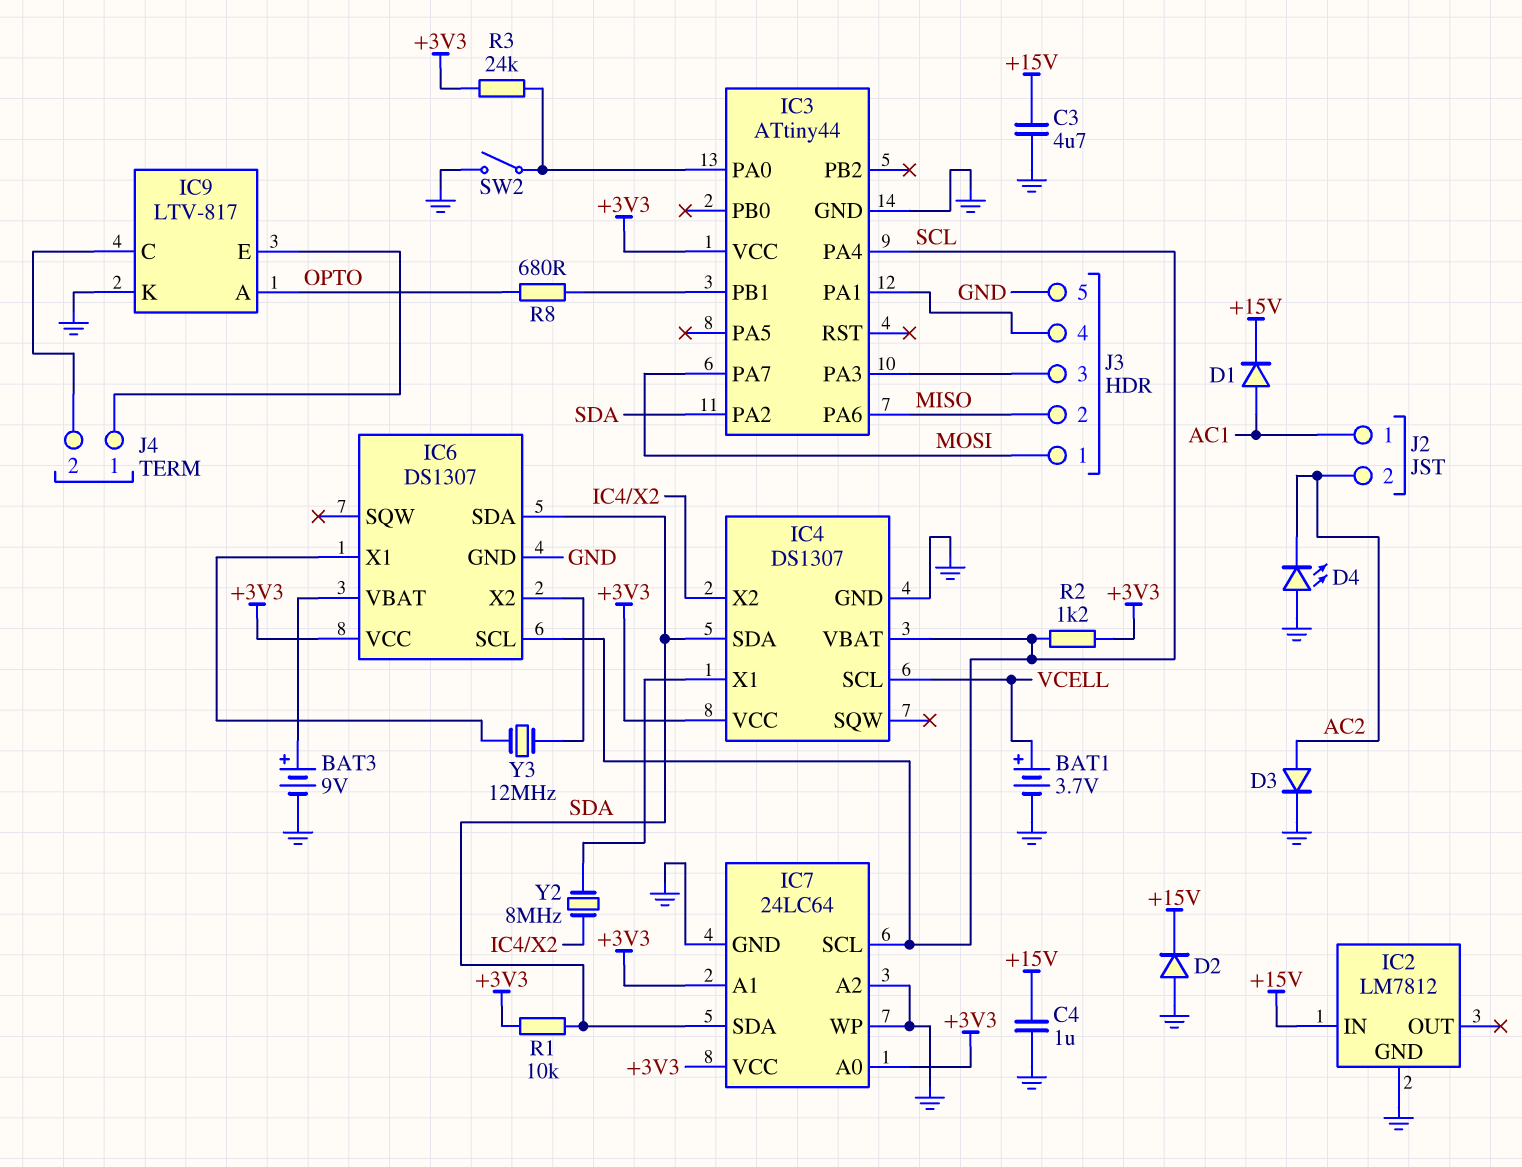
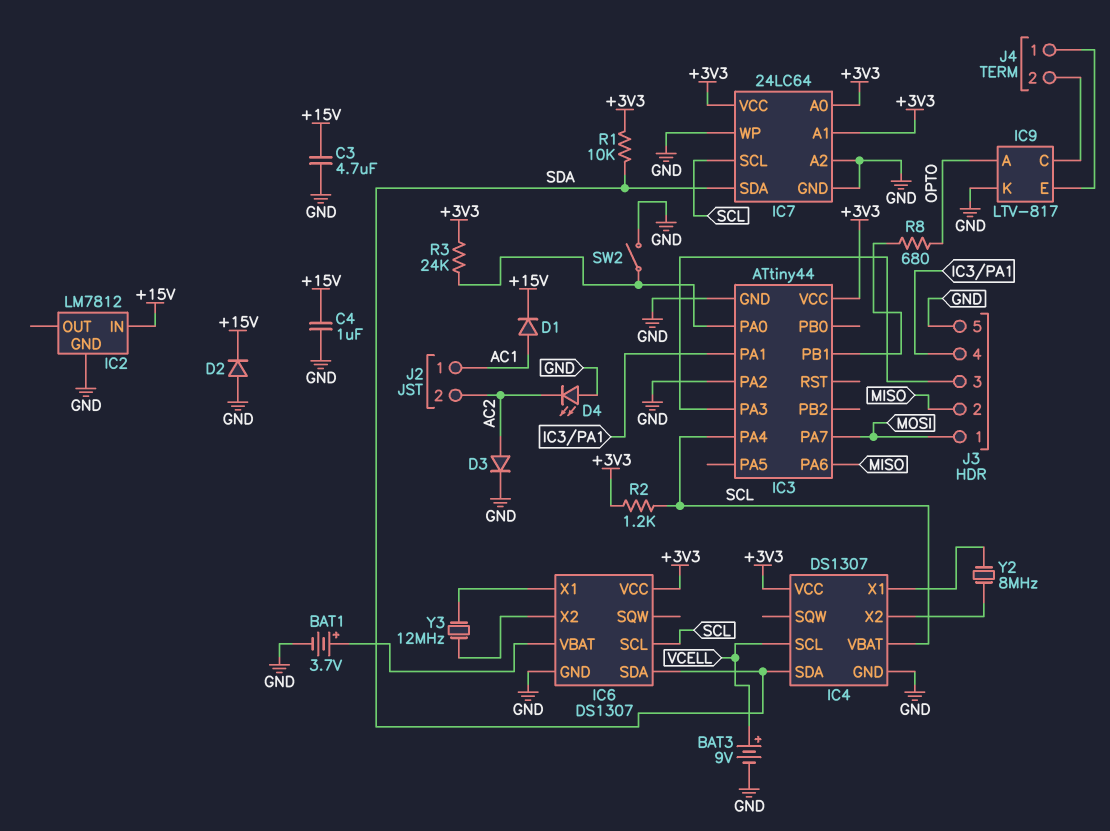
BAT1: 3.7V (plus VCELL, minus GND) -> 3.7V (plus IC6/VBAT, minus GND)
BAT3: 9V (plus IC6/VBAT, minus GND) -> 9V (plus VCELL, minus GND)
IC3 pin PA2: SDA -> GND

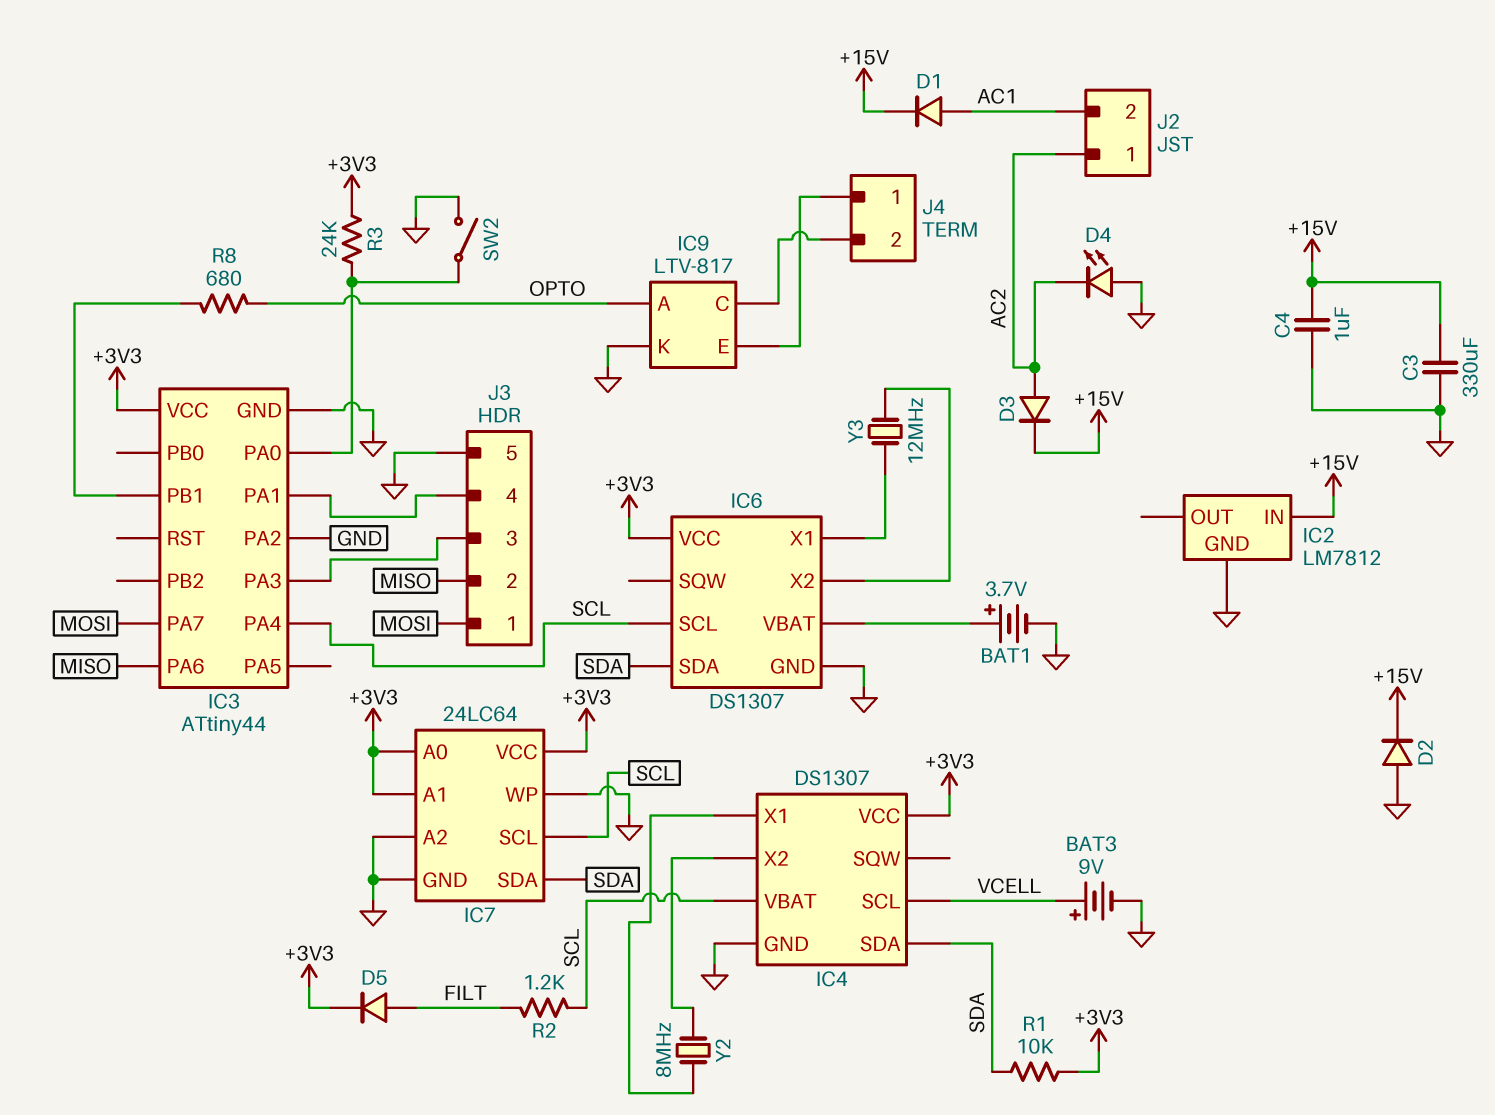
C3: 4.7uF (+15V, GND) -> 330uF (+15V, GND)
D3: diode (A AC2, K GND) -> diode (A AC2, K +15V)
D5: none -> diode (A FILT, K +3V3)
J2 pin 1: AC1 -> AC2
J2 pin 2: AC2 -> AC1
R2: 1.2k (+3V3, SCL) -> 1.2k (FILT, SCL)

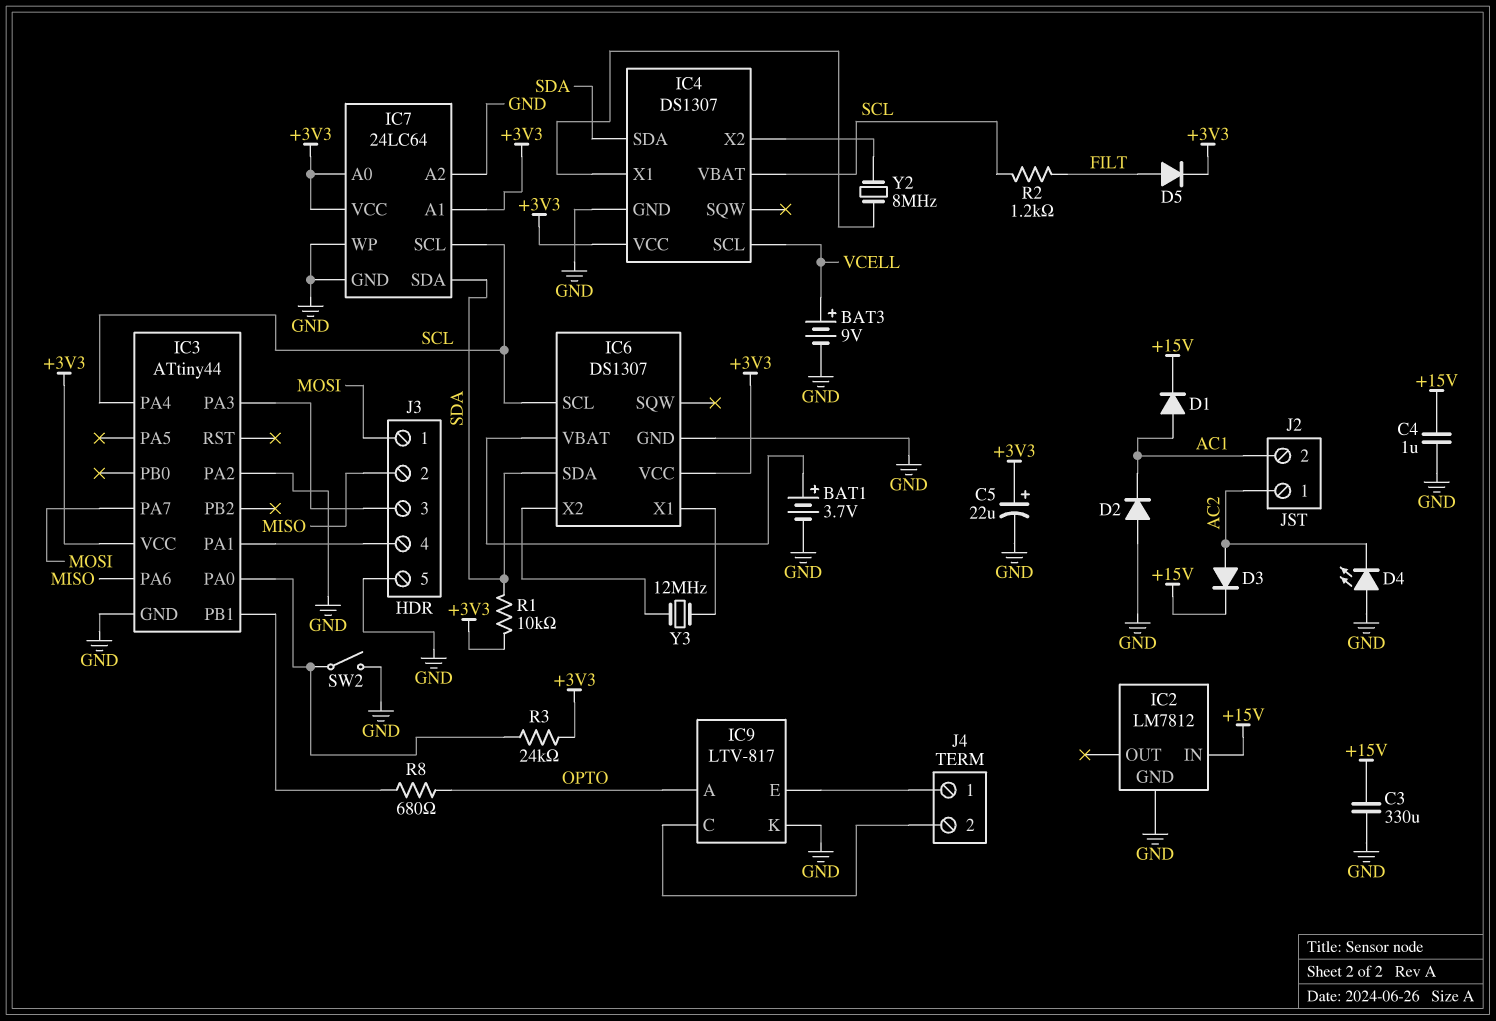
C5: none -> 22uF (plus +3V3, minus GND)
D2: diode (A GND, K +15V) -> diode (A GND, K AC1)

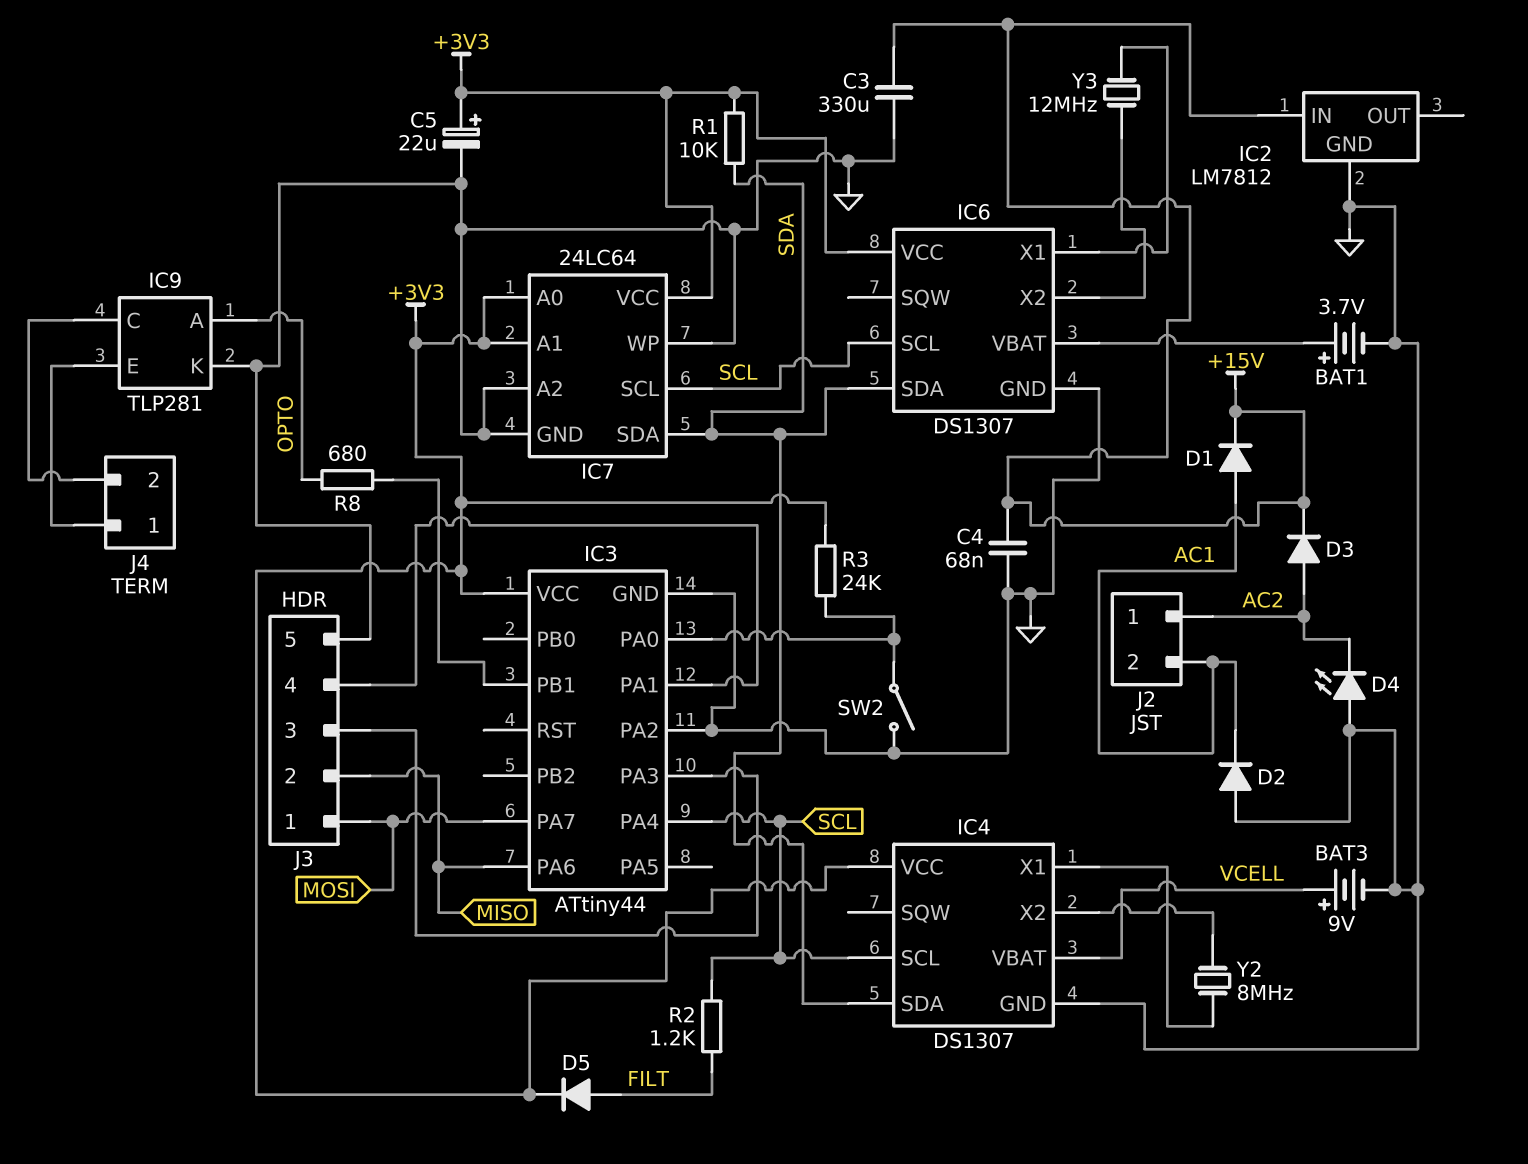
C4: 1uF (+15V, GND) -> 68nF (+15V, GND)
IC4 pin SCL: VCELL -> SCL
IC4 pin VBAT: SCL -> VCELL
IC9: LTV-817 -> TLP281

